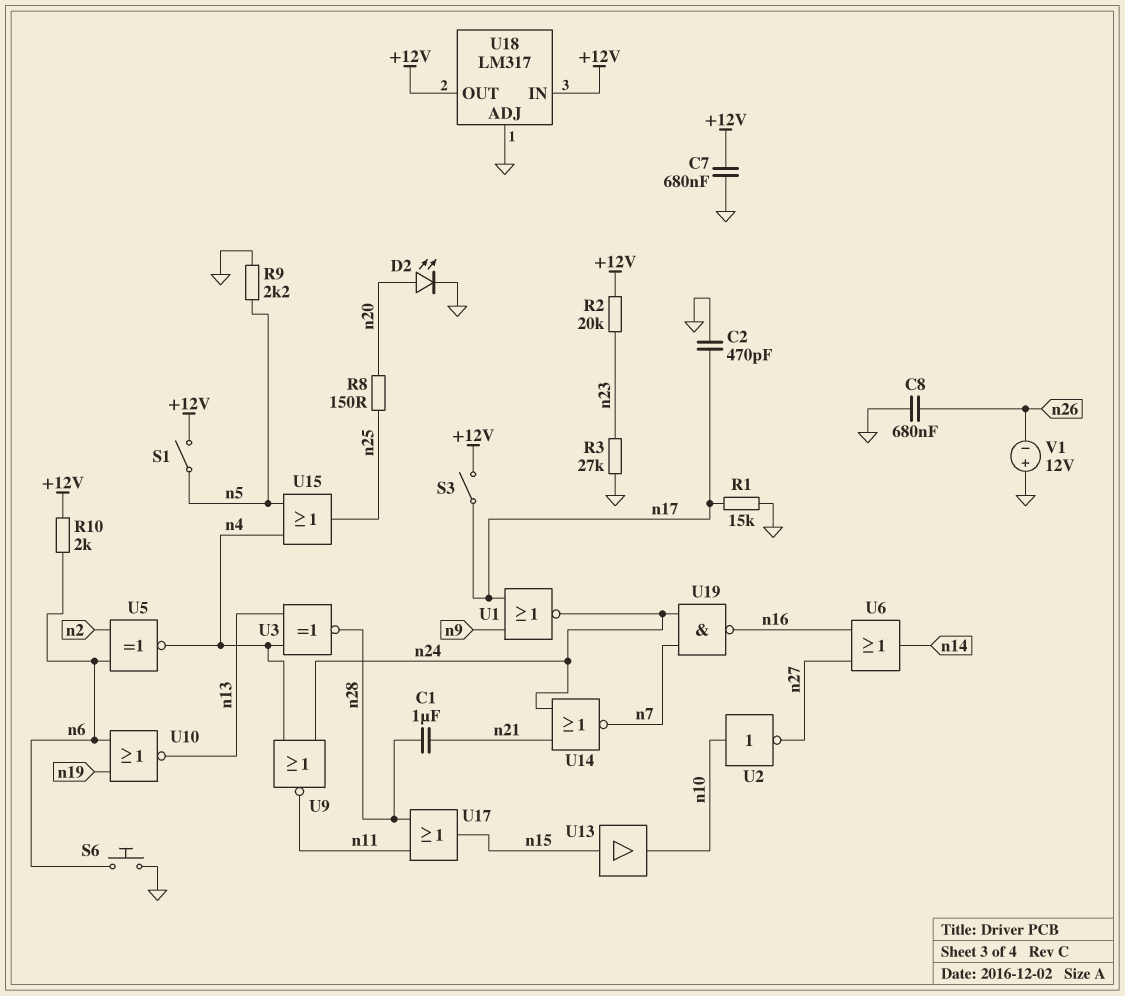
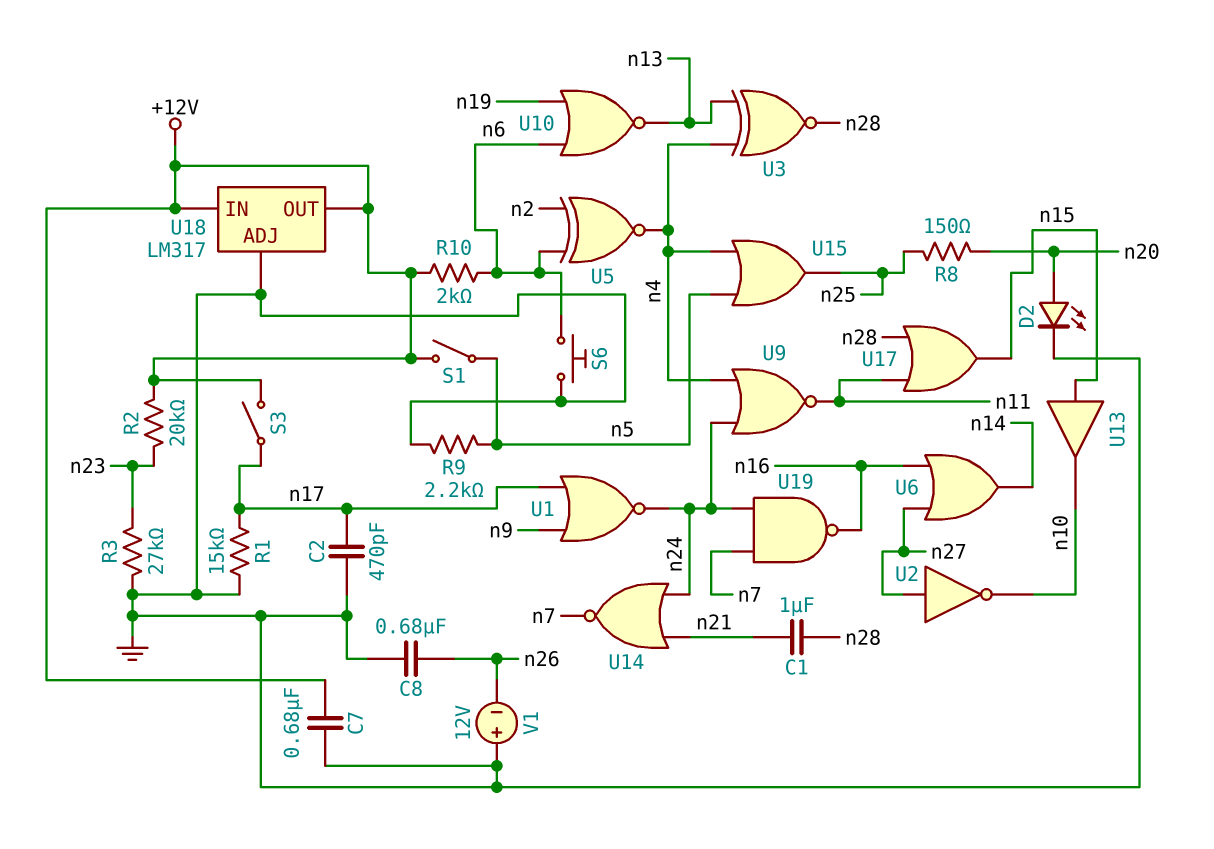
U2: NOT (in n10, out n27) -> NOT (in n27, out n10)

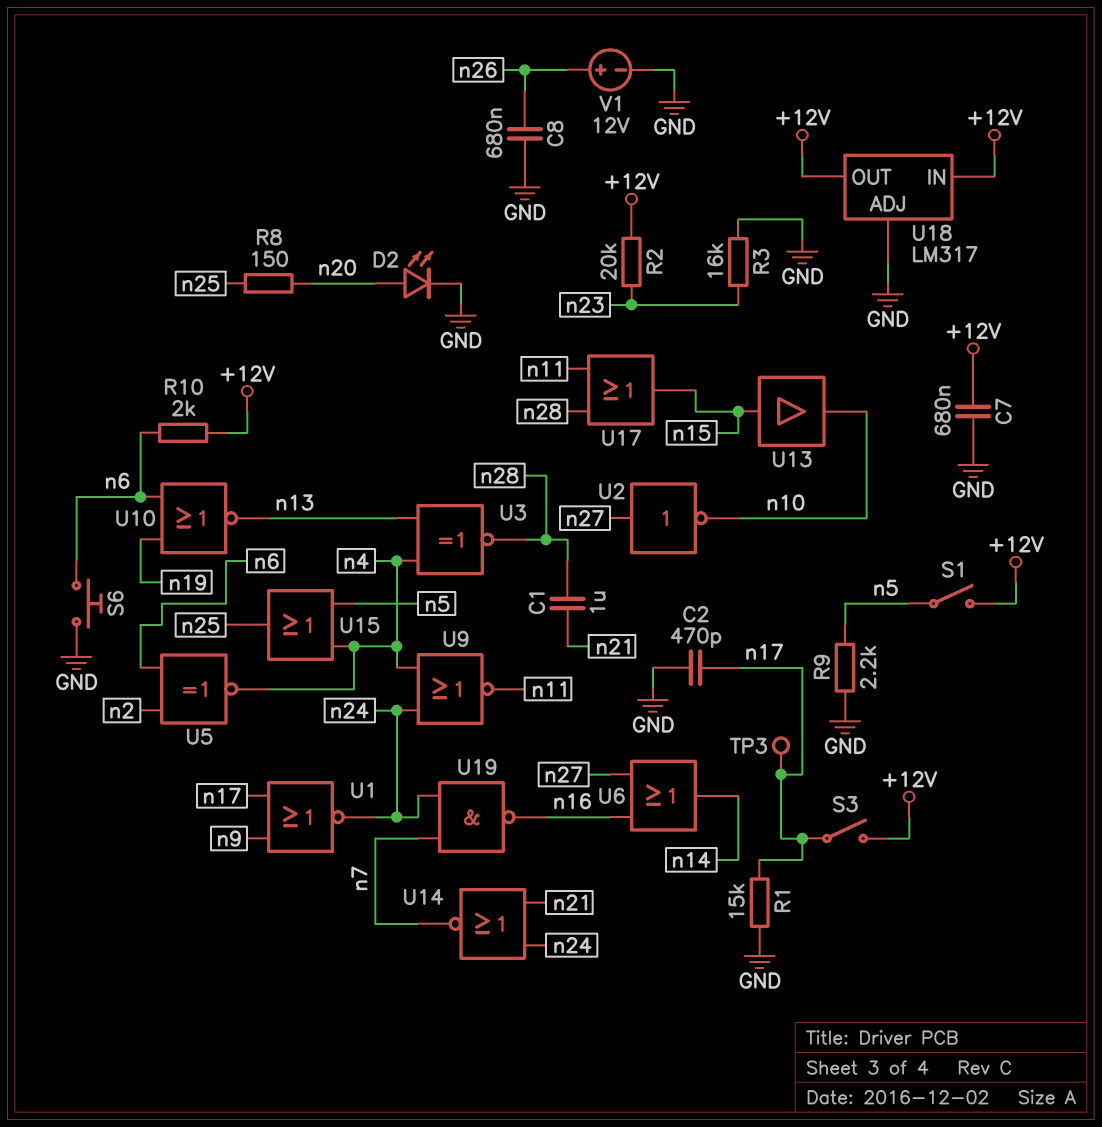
R3: 27k (GND, n23) -> 16k (GND, n23)
TP3: none -> test point (n17)
V1: 12V (plus GND, minus n26) -> 12V (plus n26, minus GND)

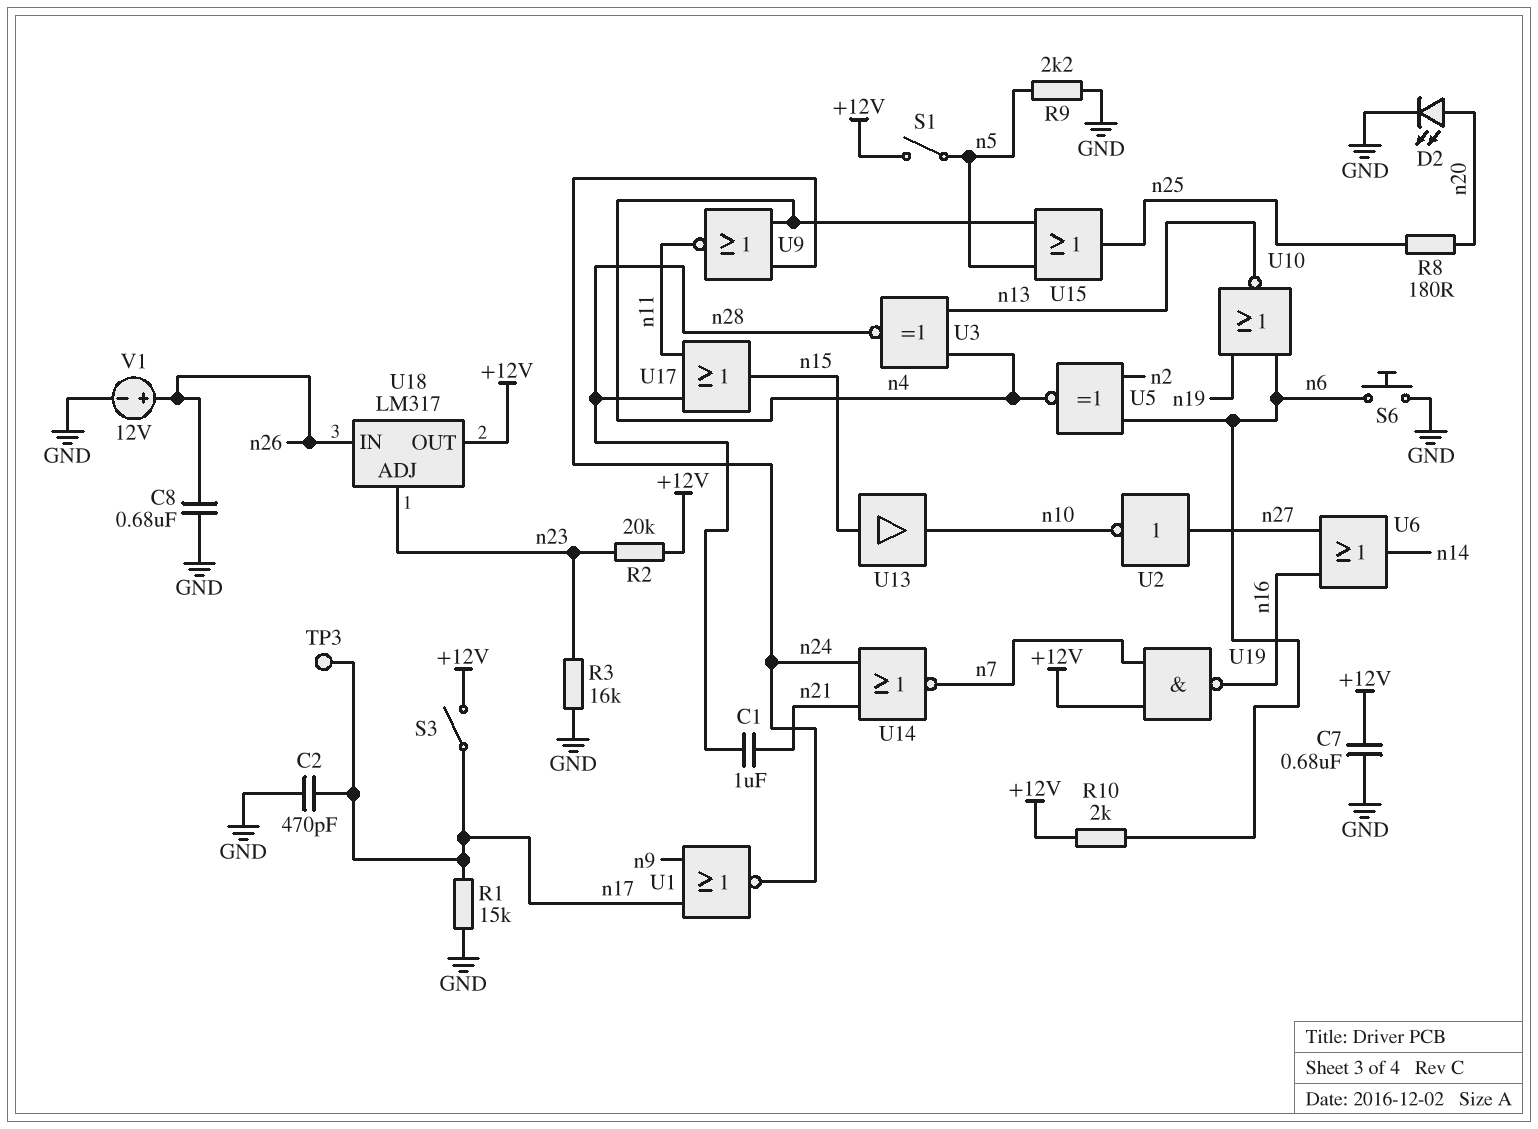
R8: 150 (n20, n25) -> 180 (n20, n25)
U18 pin ADJ: GND -> n23
U18 pin IN: +12V -> n26
U19: NAND (in n7, in n24, out n16) -> NAND (in +12V, in n7, out n16)

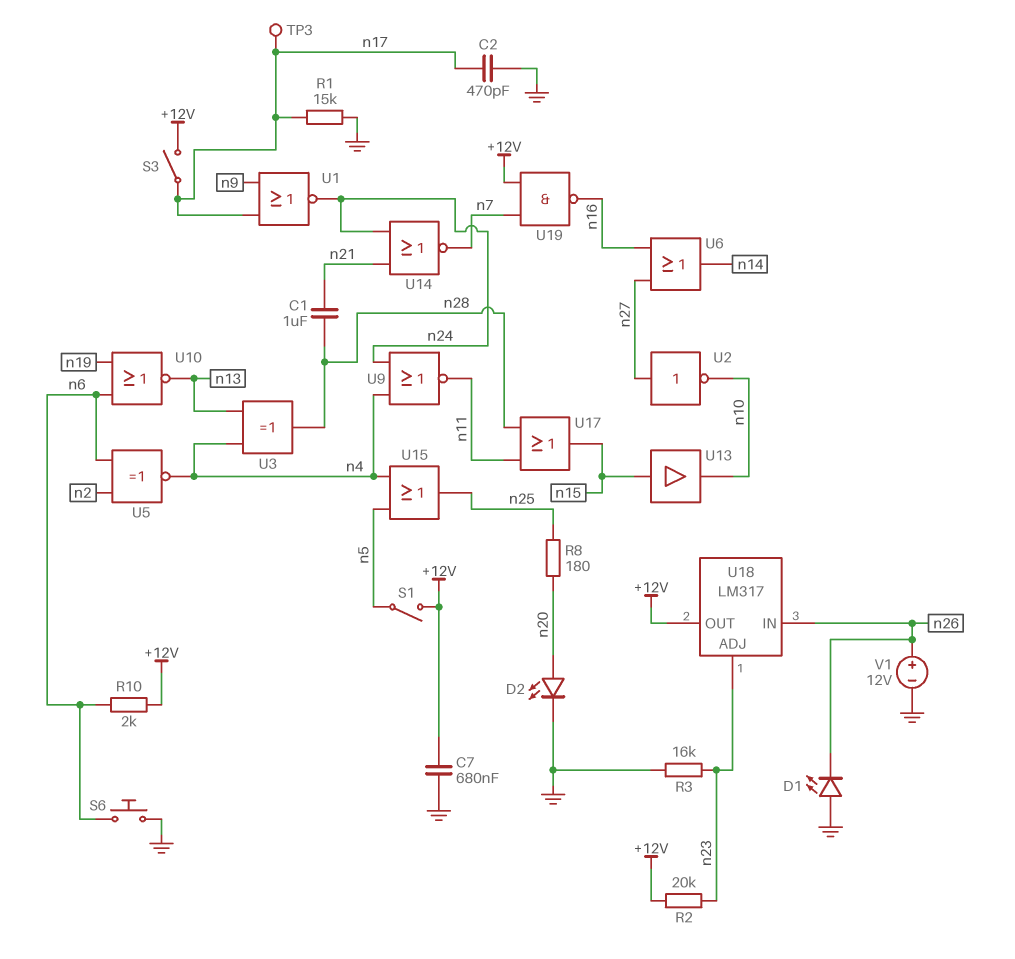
C8: 680nF (GND, n26) -> none
D1: none -> LED (A GND, K n26)
R9: 2.2k (GND, n5) -> none
U3: XNOR (in n4, in n13, out n28) -> XOR (in n4, in n13, out n28)

